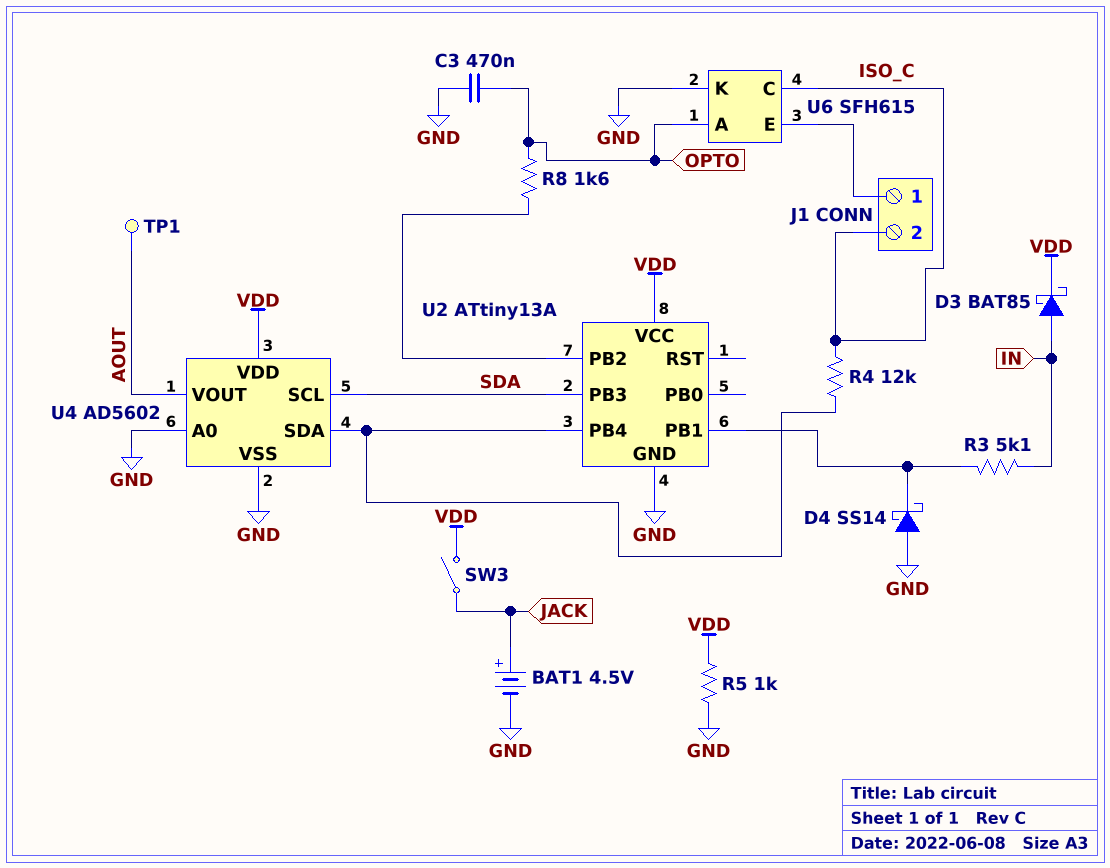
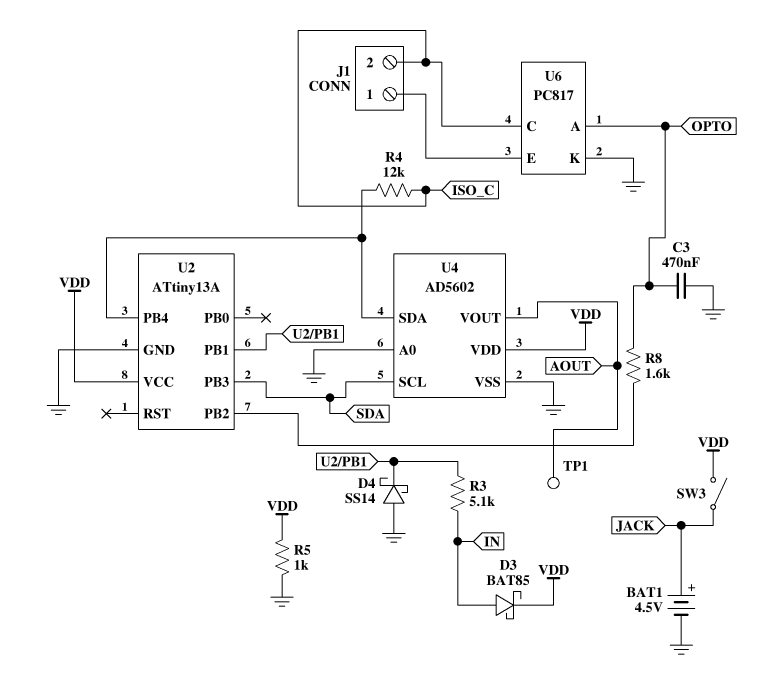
U6: SFH615 -> PC817

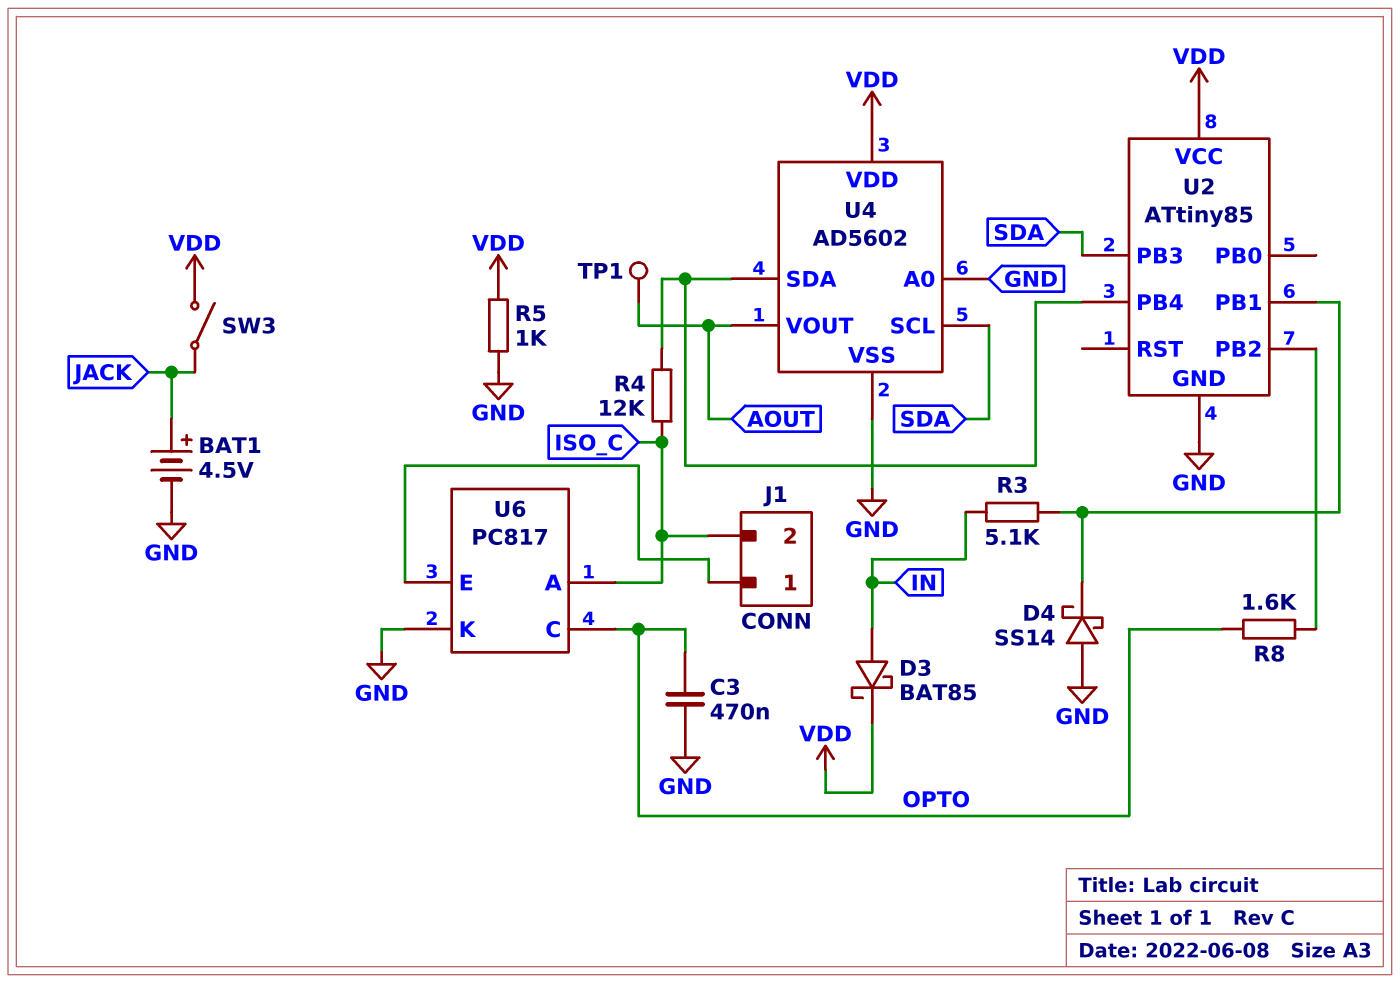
U2: ATtiny13A -> ATtiny85
U6 pin A: OPTO -> ISO_C
U6 pin C: ISO_C -> OPTO

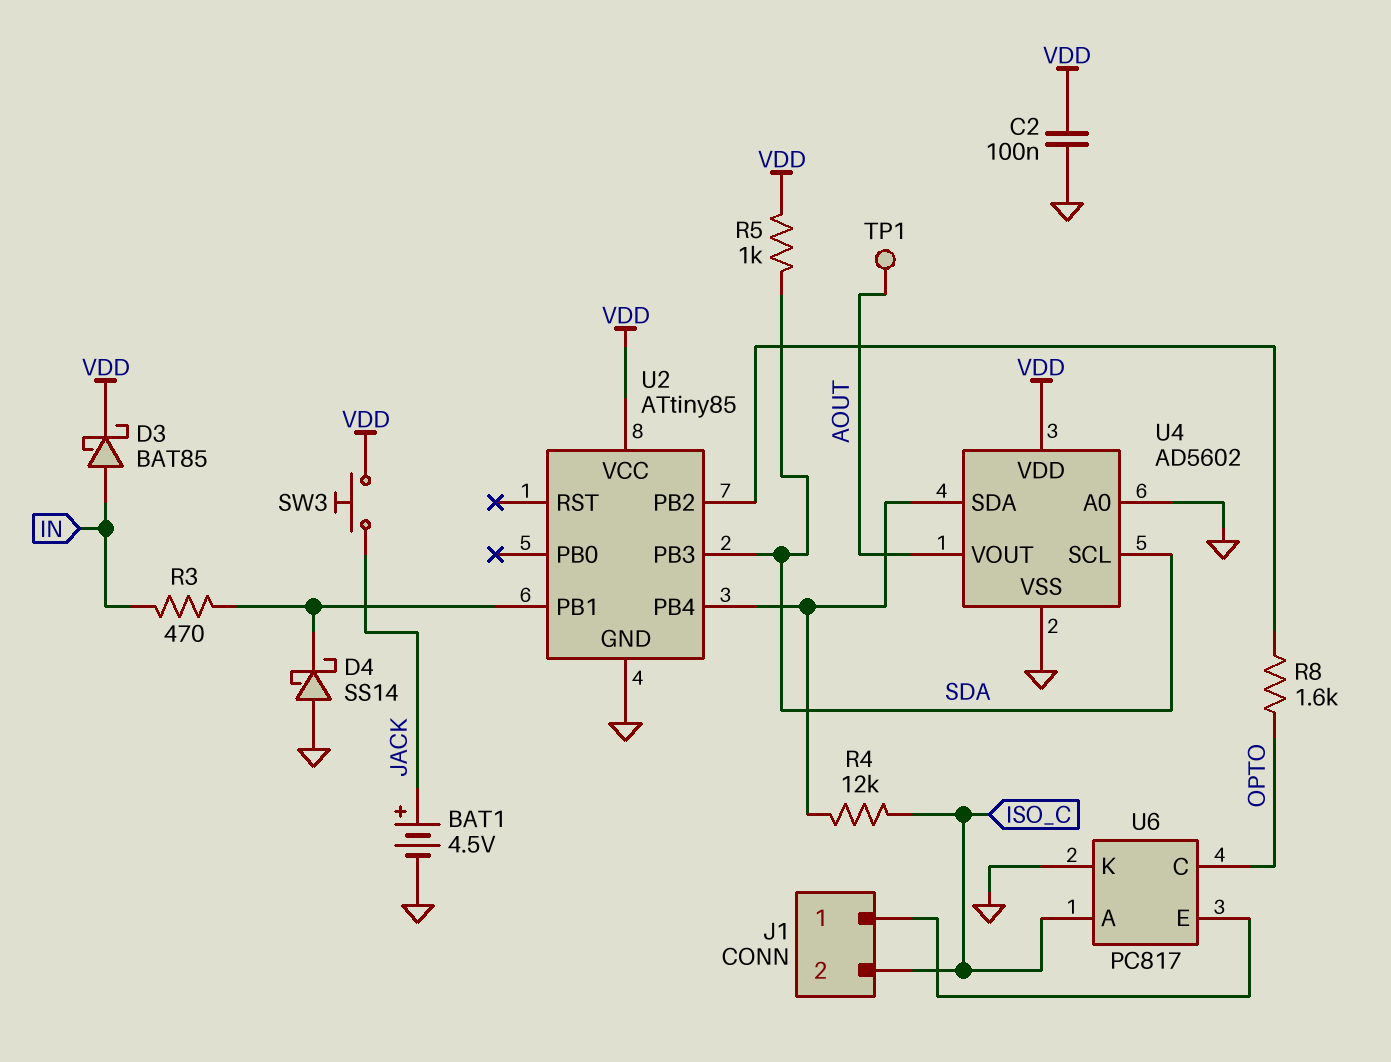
C2: none -> 100nF (GND, VDD)
C3: 470nF (GND, OPTO) -> none
R3: 5.1k (IN, U2/PB1) -> 470 (IN, U2/PB1)
R5: 1k (GND, VDD) -> 1k (SDA, VDD)
SW3: switch (JACK, VDD) -> button (JACK, VDD)

